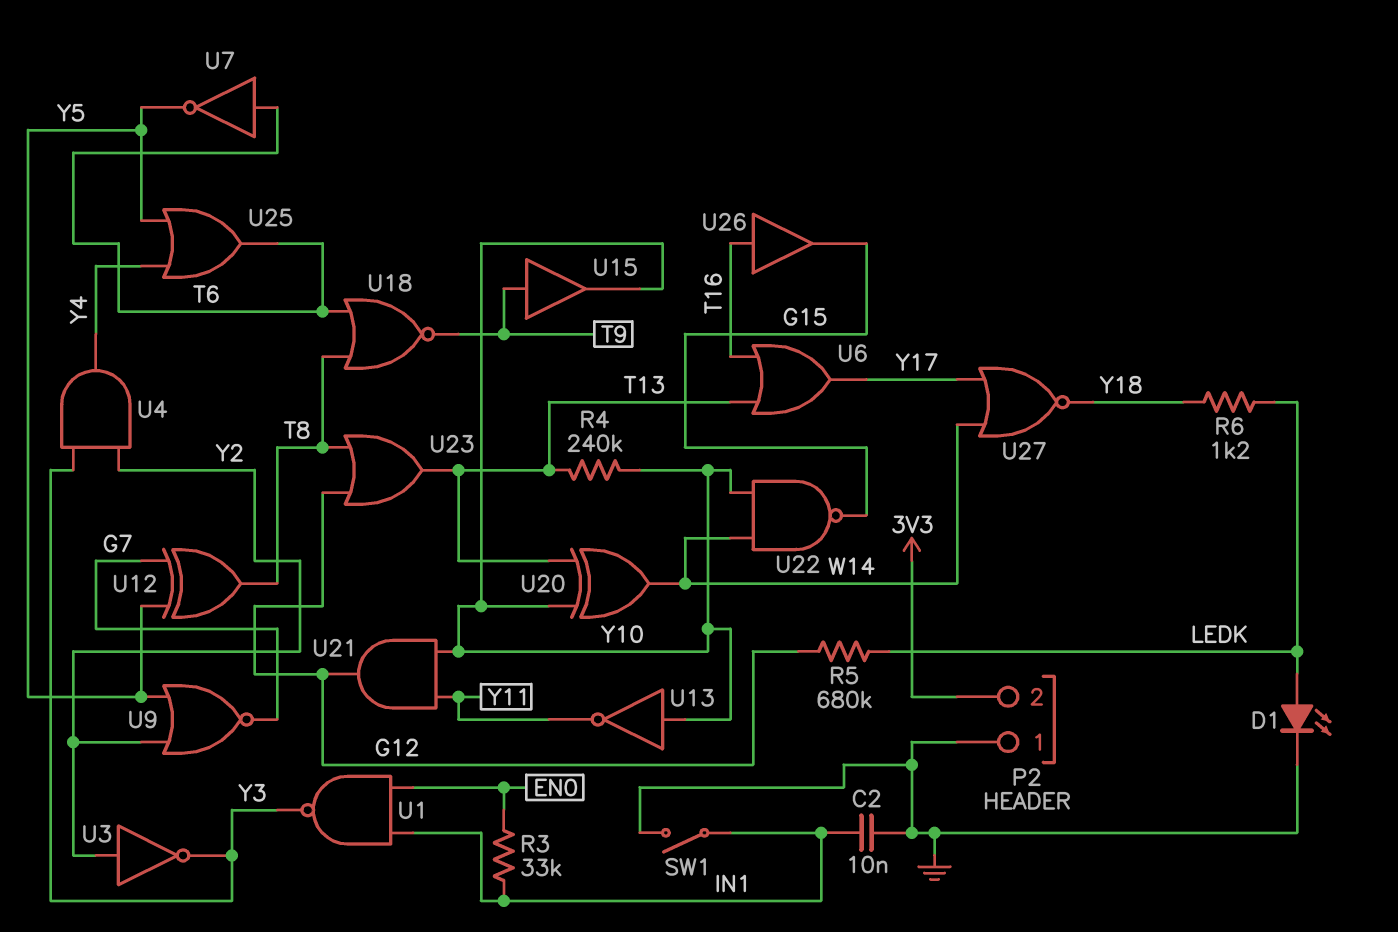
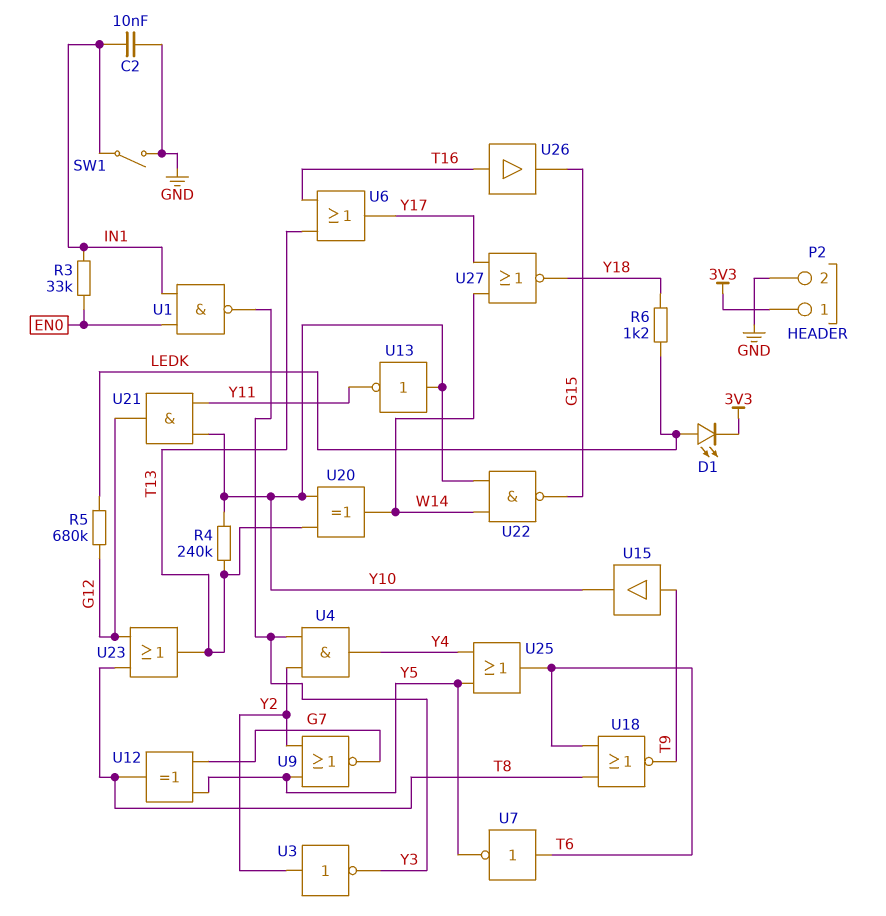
D1: LED (A LEDK, K GND) -> LED (A LEDK, K 3V3)
P2 pin 1: GND -> 3V3
P2 pin 2: 3V3 -> GND

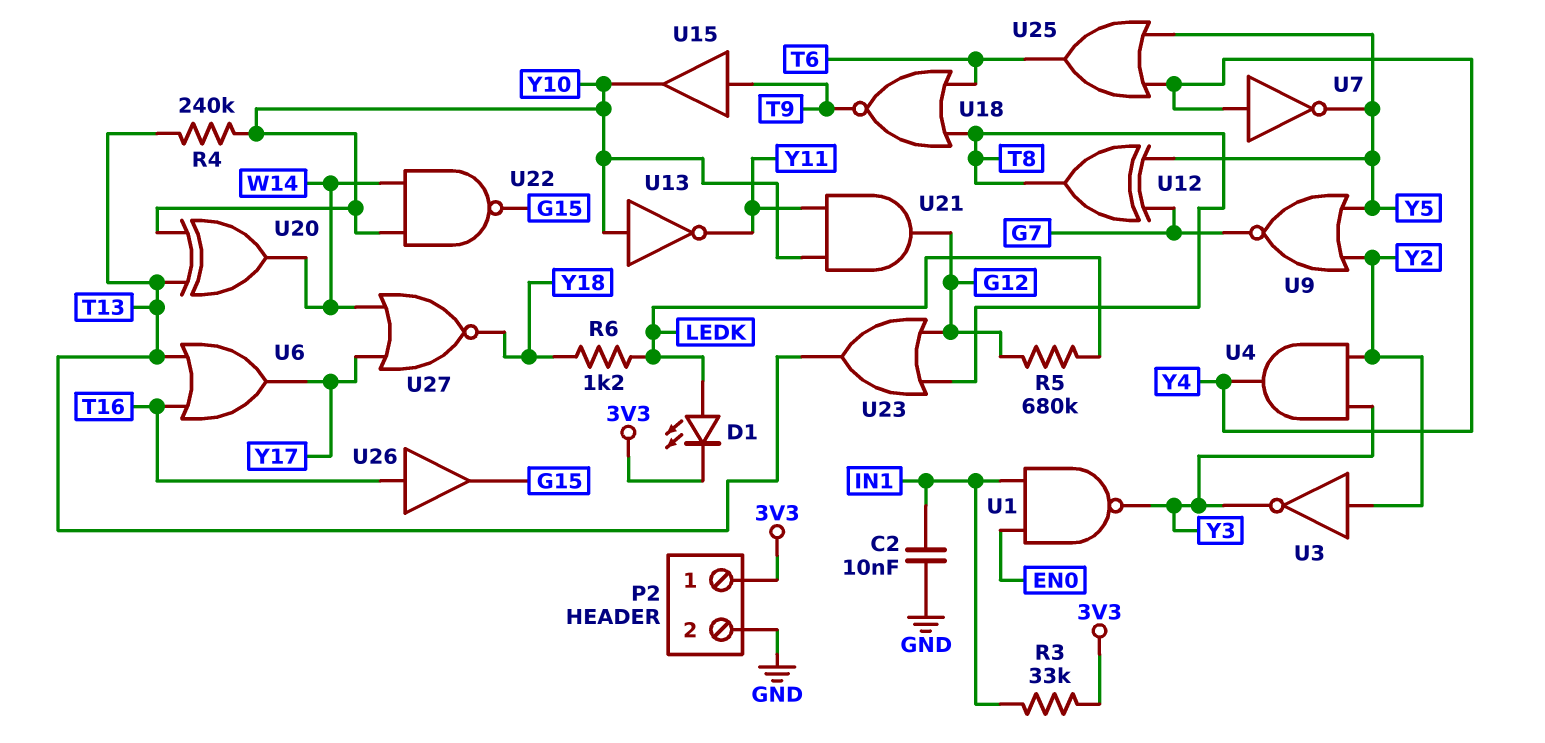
R3: 33k (EN0, IN1) -> 33k (3V3, IN1)
SW1: switch (GND, IN1) -> none
U7: NOT (in T6, out Y5) -> NOT (in Y4, out Y5)

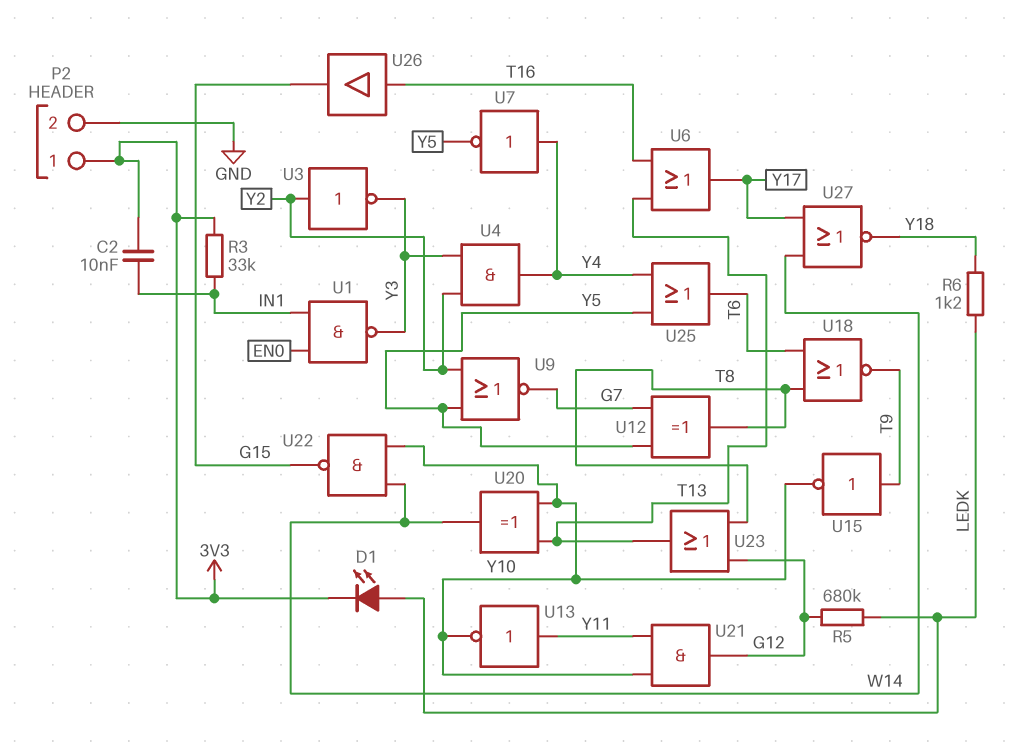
C2: 10nF (GND, IN1) -> 10nF (3V3, IN1)
R4: 240k (T13, Y10) -> none
U13: NOT (in Y10, out Y11) -> NOT (in Y11, out Y10)
U15: buffer (in T9, out Y10) -> NOT (in T9, out Y10)

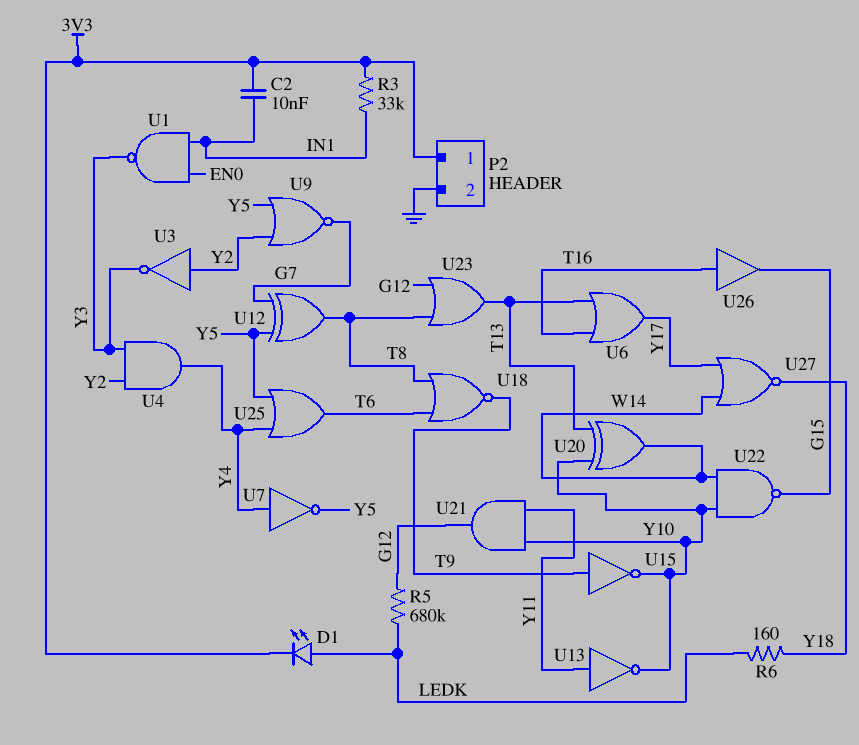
R6: 1.2k (LEDK, Y18) -> 160 (LEDK, Y18)

